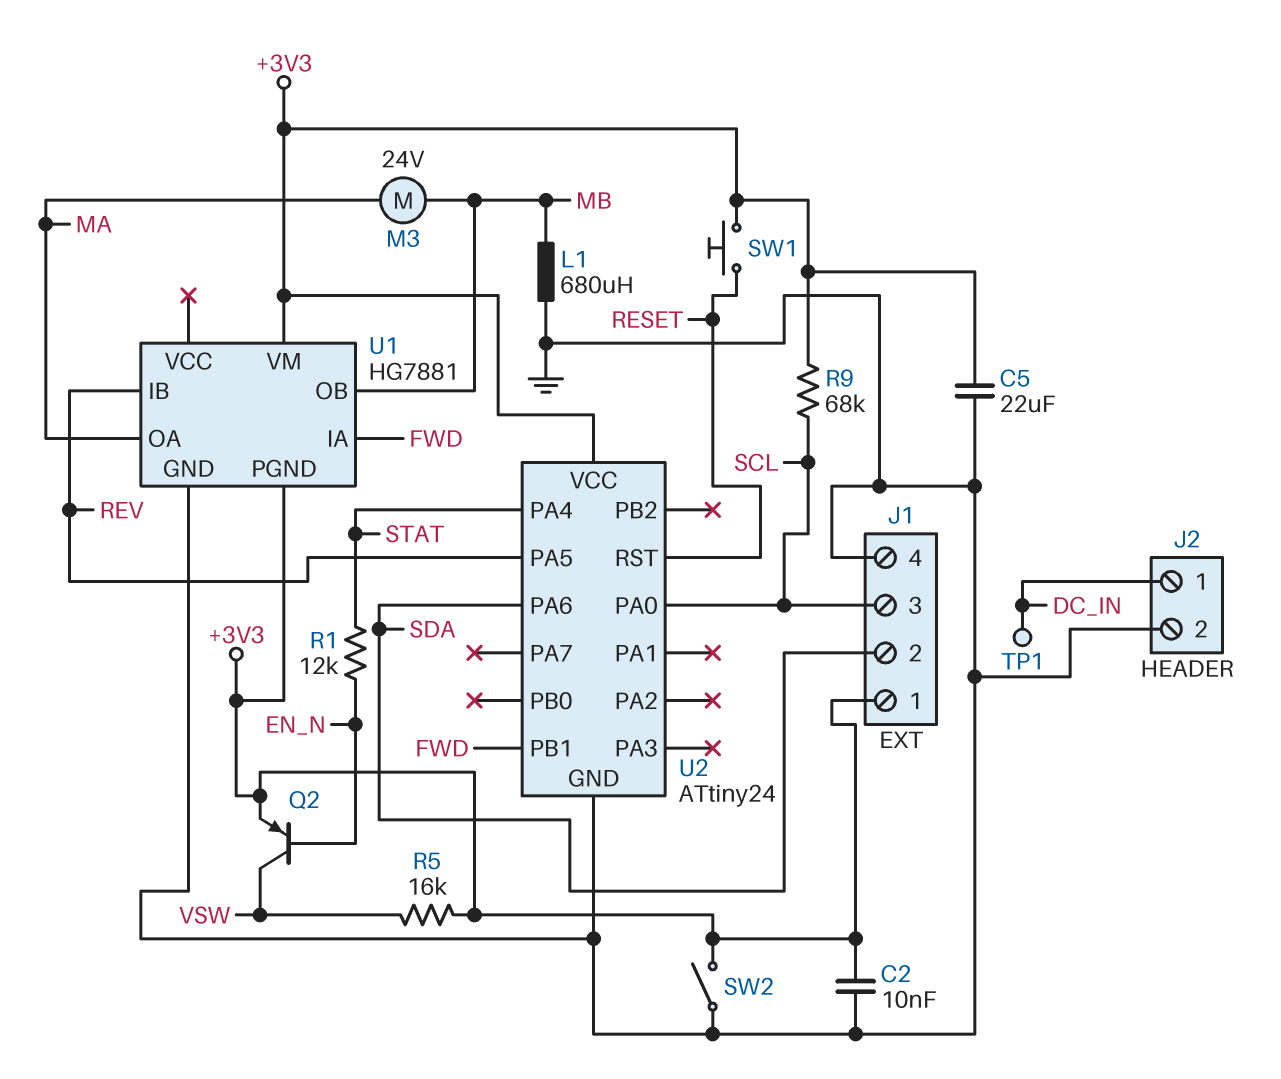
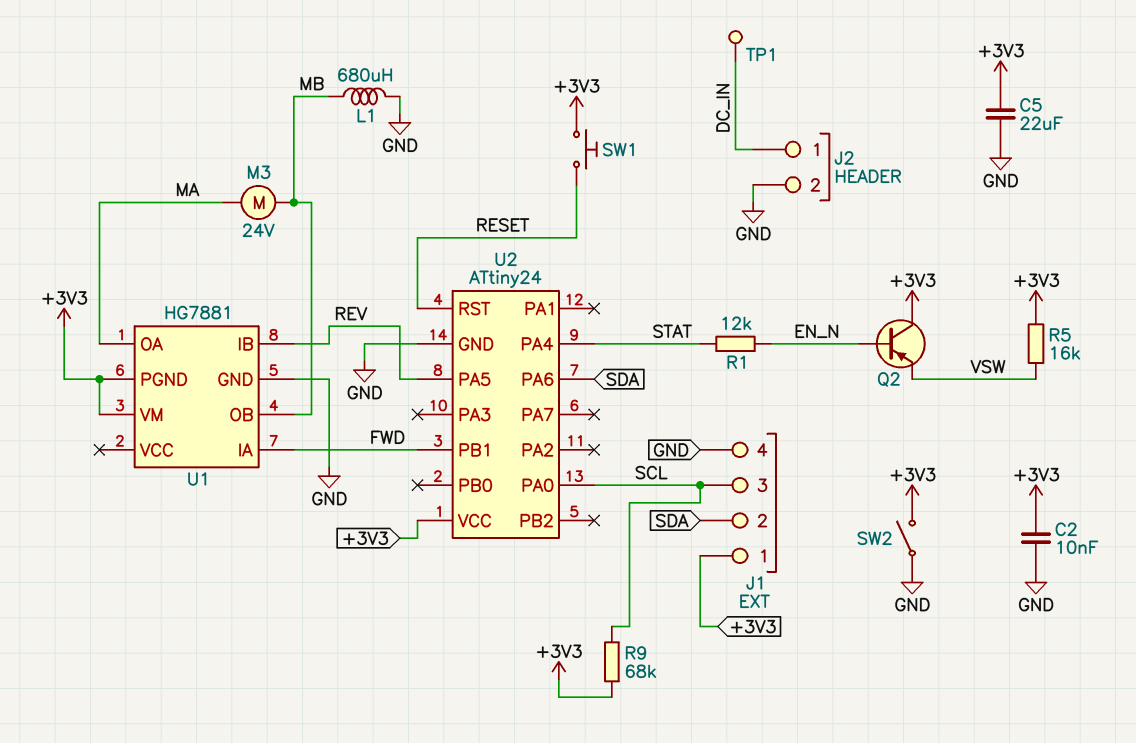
Q2: PNP (B EN_N, C VSW, E +3V3) -> PNP (B EN_N, C +3V3, E VSW)

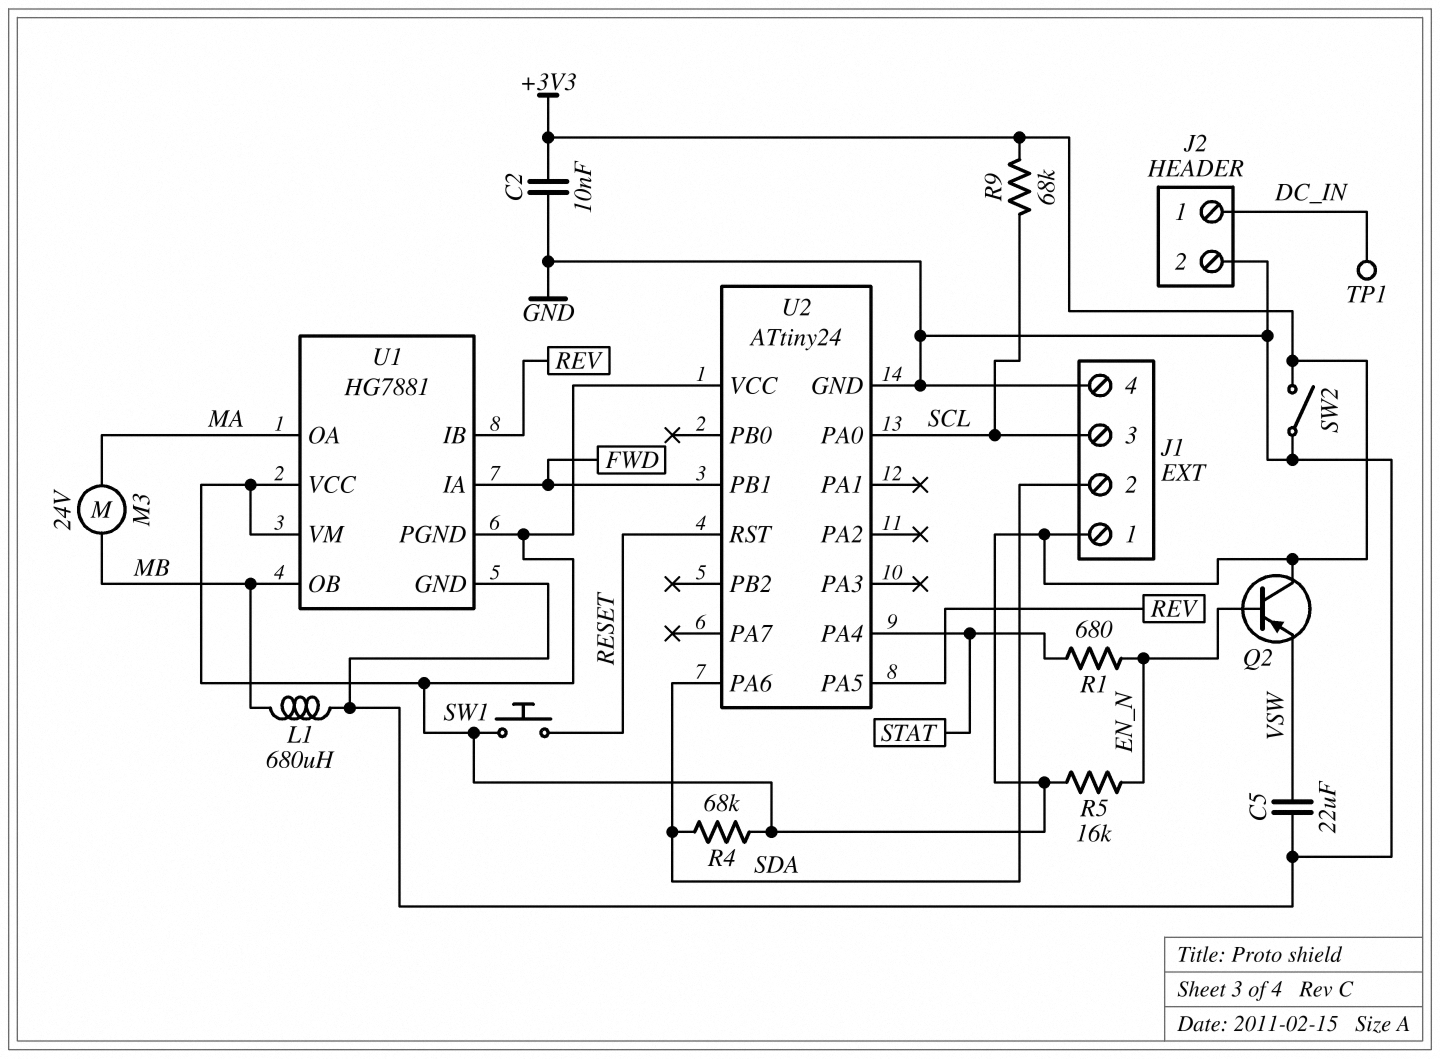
C5: 22uF (+3V3, GND) -> 22uF (GND, VSW)
R1: 12k (EN_N, STAT) -> 680 (EN_N, STAT)
R4: none -> 68k (+3V3, SDA)
R5: 16k (+3V3, VSW) -> 16k (+3V3, EN_N)
U1 pin VCC: none -> +3V3

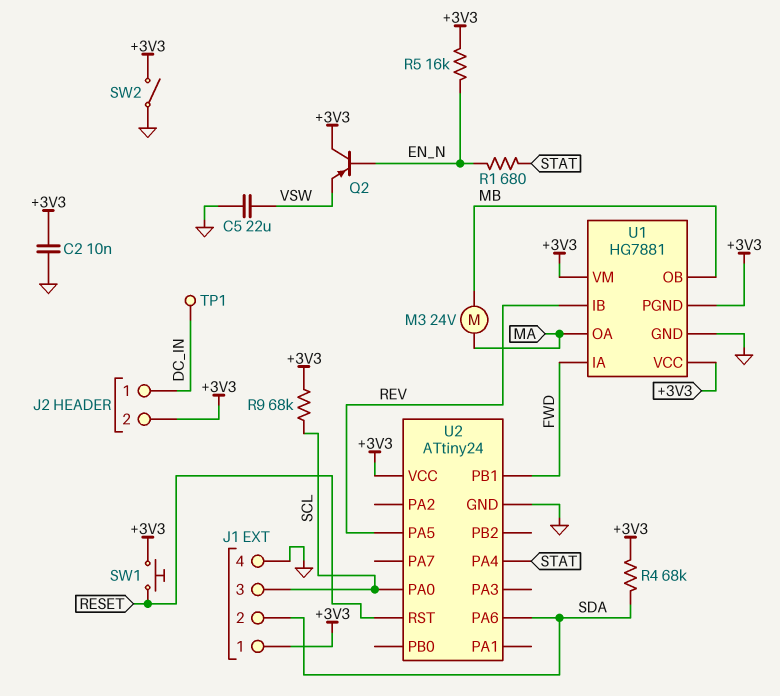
J2 pin 2: GND -> +3V3
L1: 680uH (GND, MB) -> none

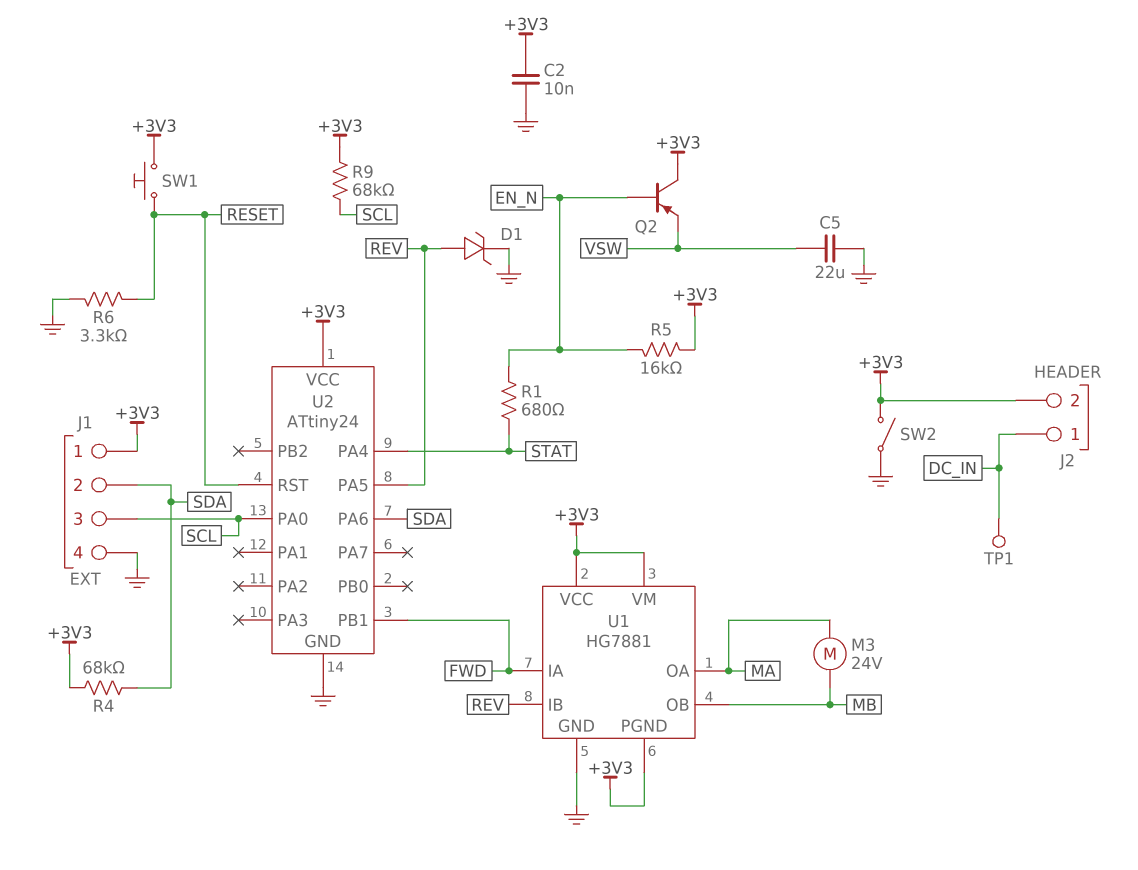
D1: none -> zener (A REV, K GND)
R6: none -> 3.3k (GND, RESET)

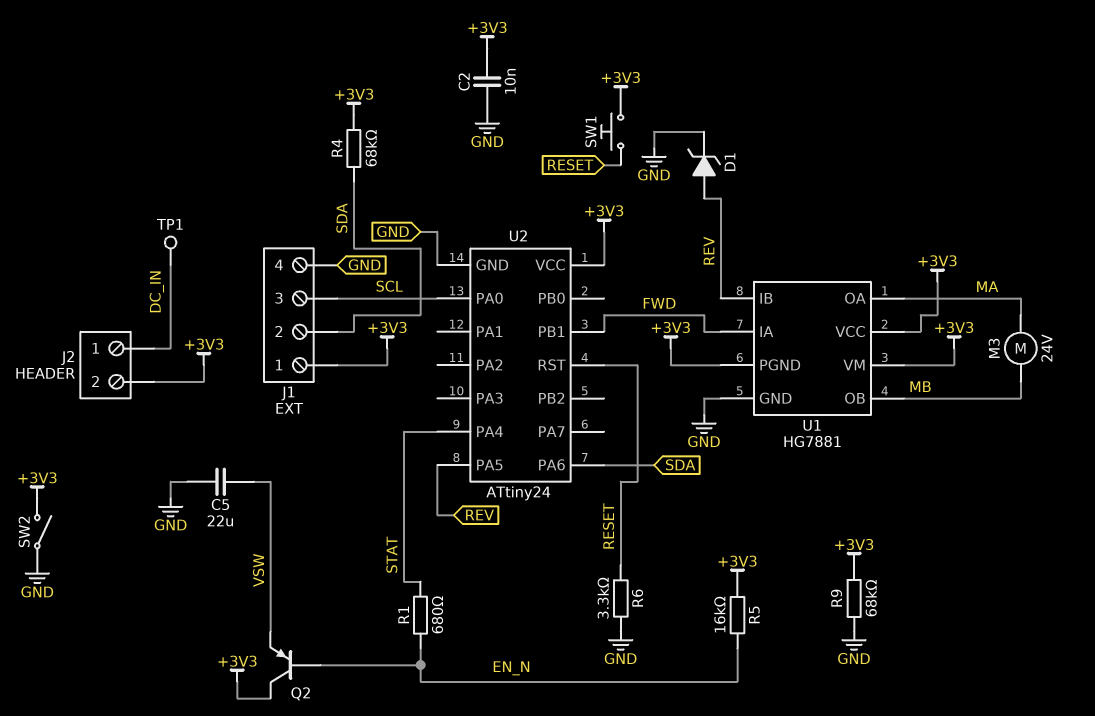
R9: 68k (+3V3, SCL) -> 68k (+3V3, GND)

